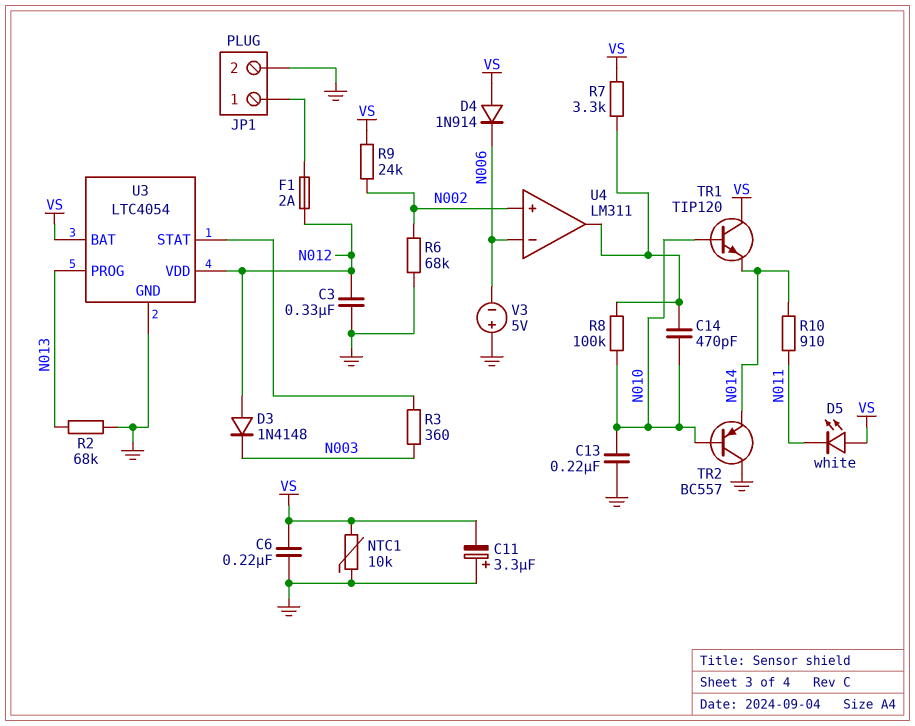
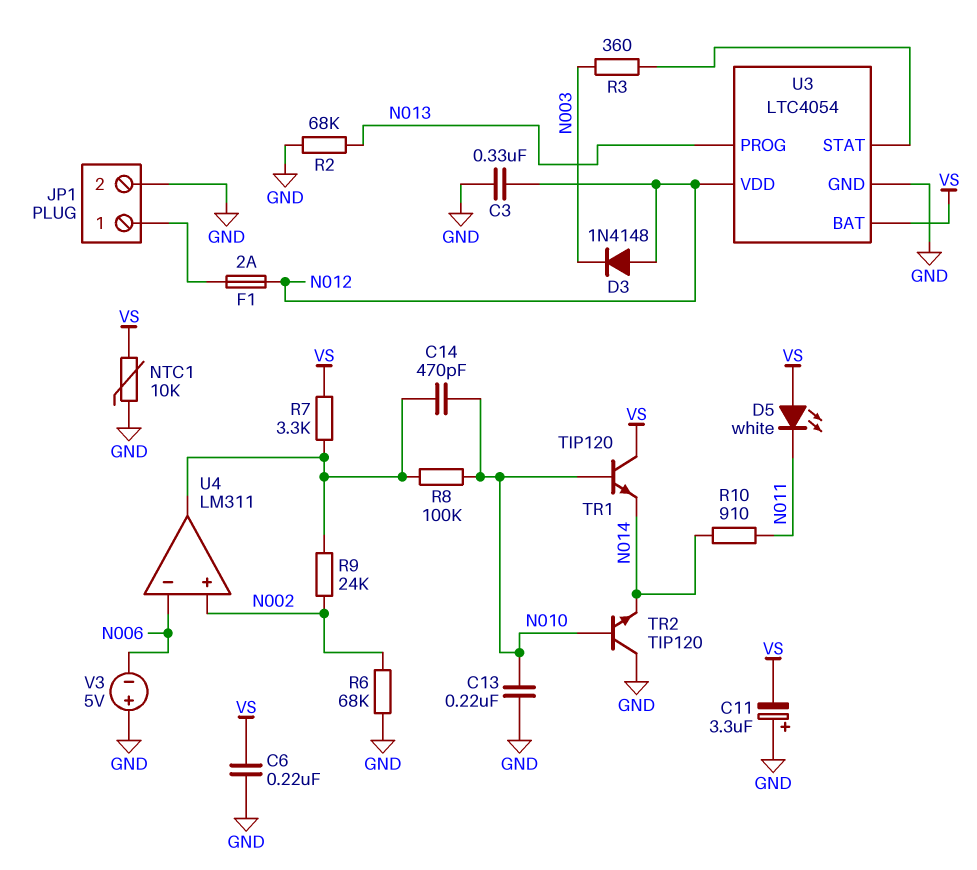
D4: diode 1N914 (A VS, K N006) -> none
R9: 24k (N002, VS) -> 24k (N002, U4/out)
TR2: PNP BC557 (B N010, C GND, E N014) -> NPN TIP120 (B N010, C GND, E N014)

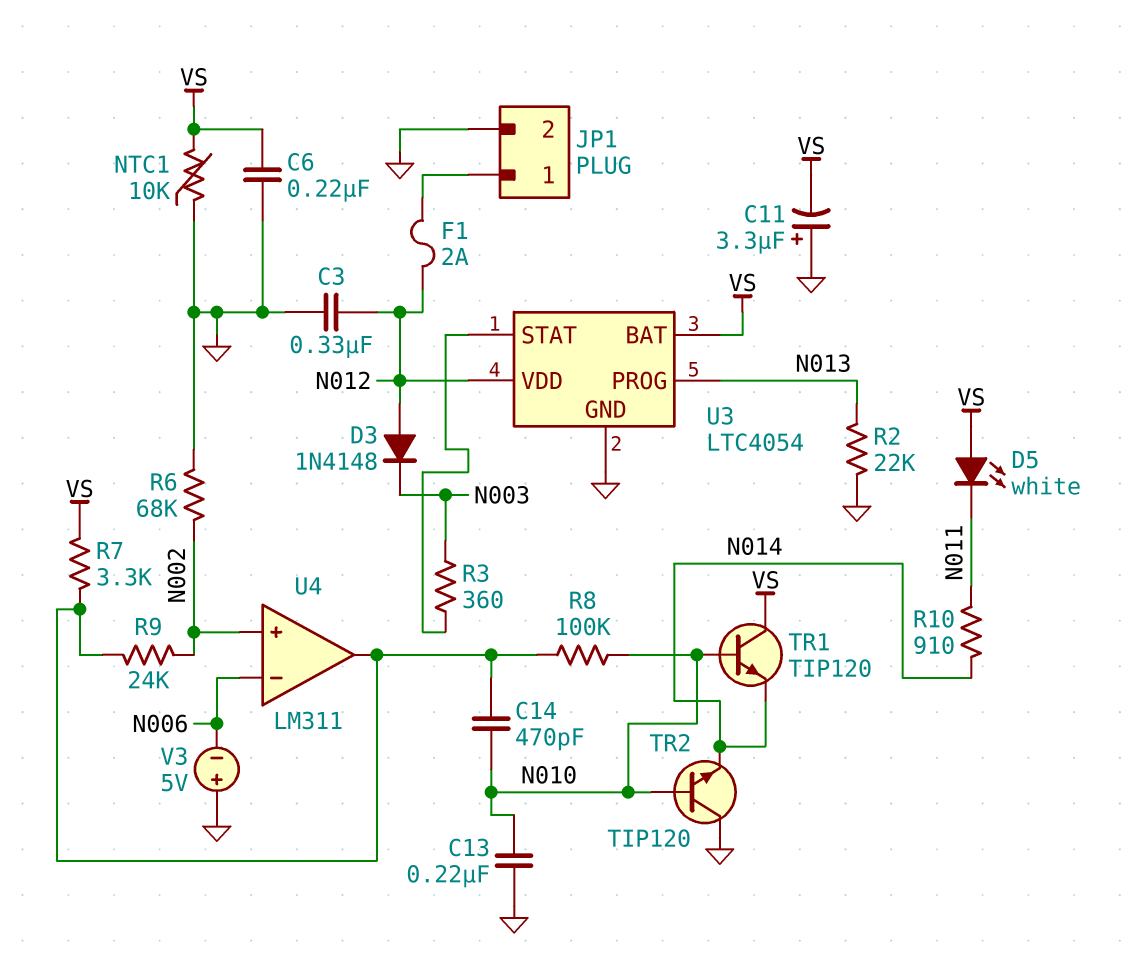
R2: 68k (GND, N013) -> 22k (GND, N013)

